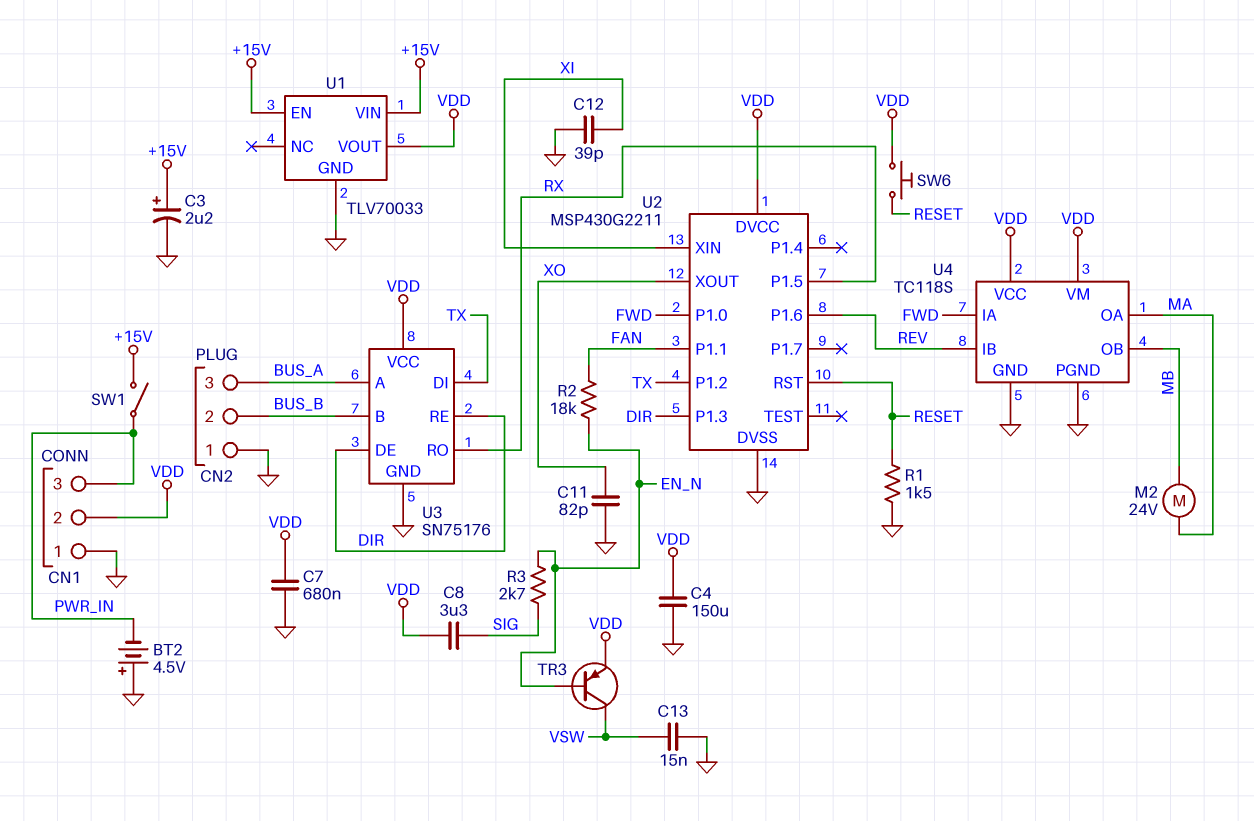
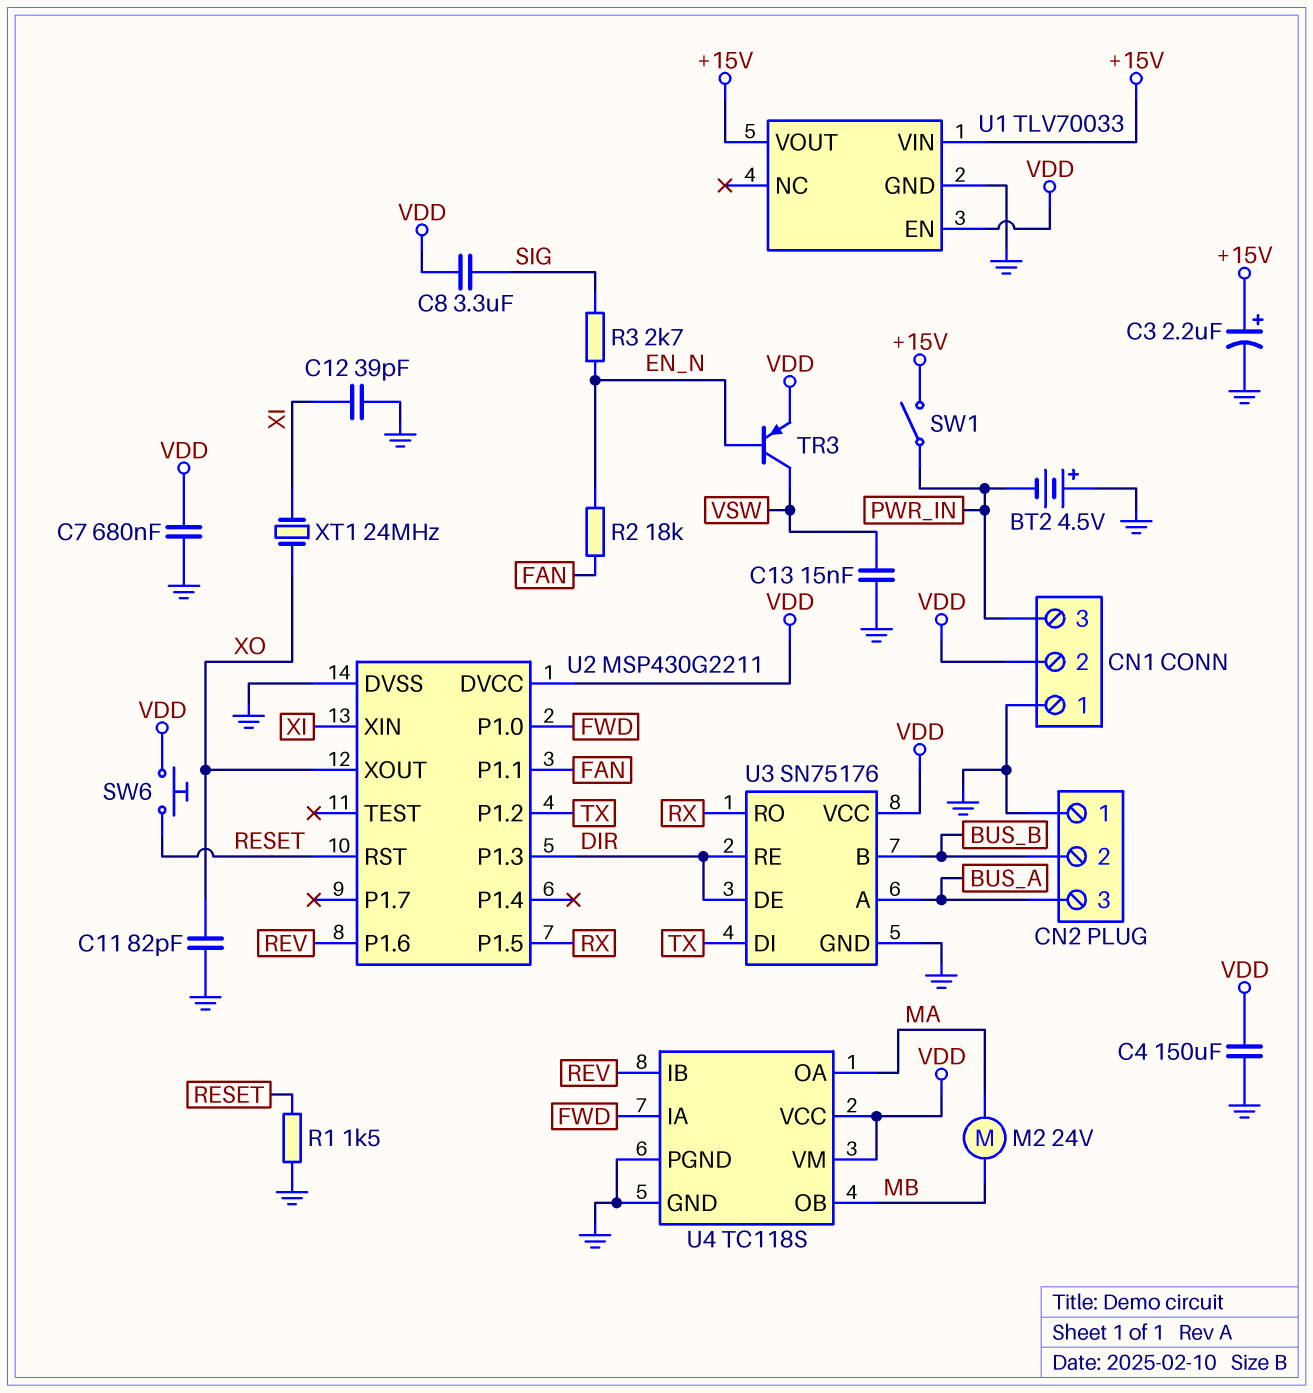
U1 pin EN: +15V -> VDD
U1 pin VOUT: VDD -> +15V
XT1: none -> 24MHz (XI, XO)

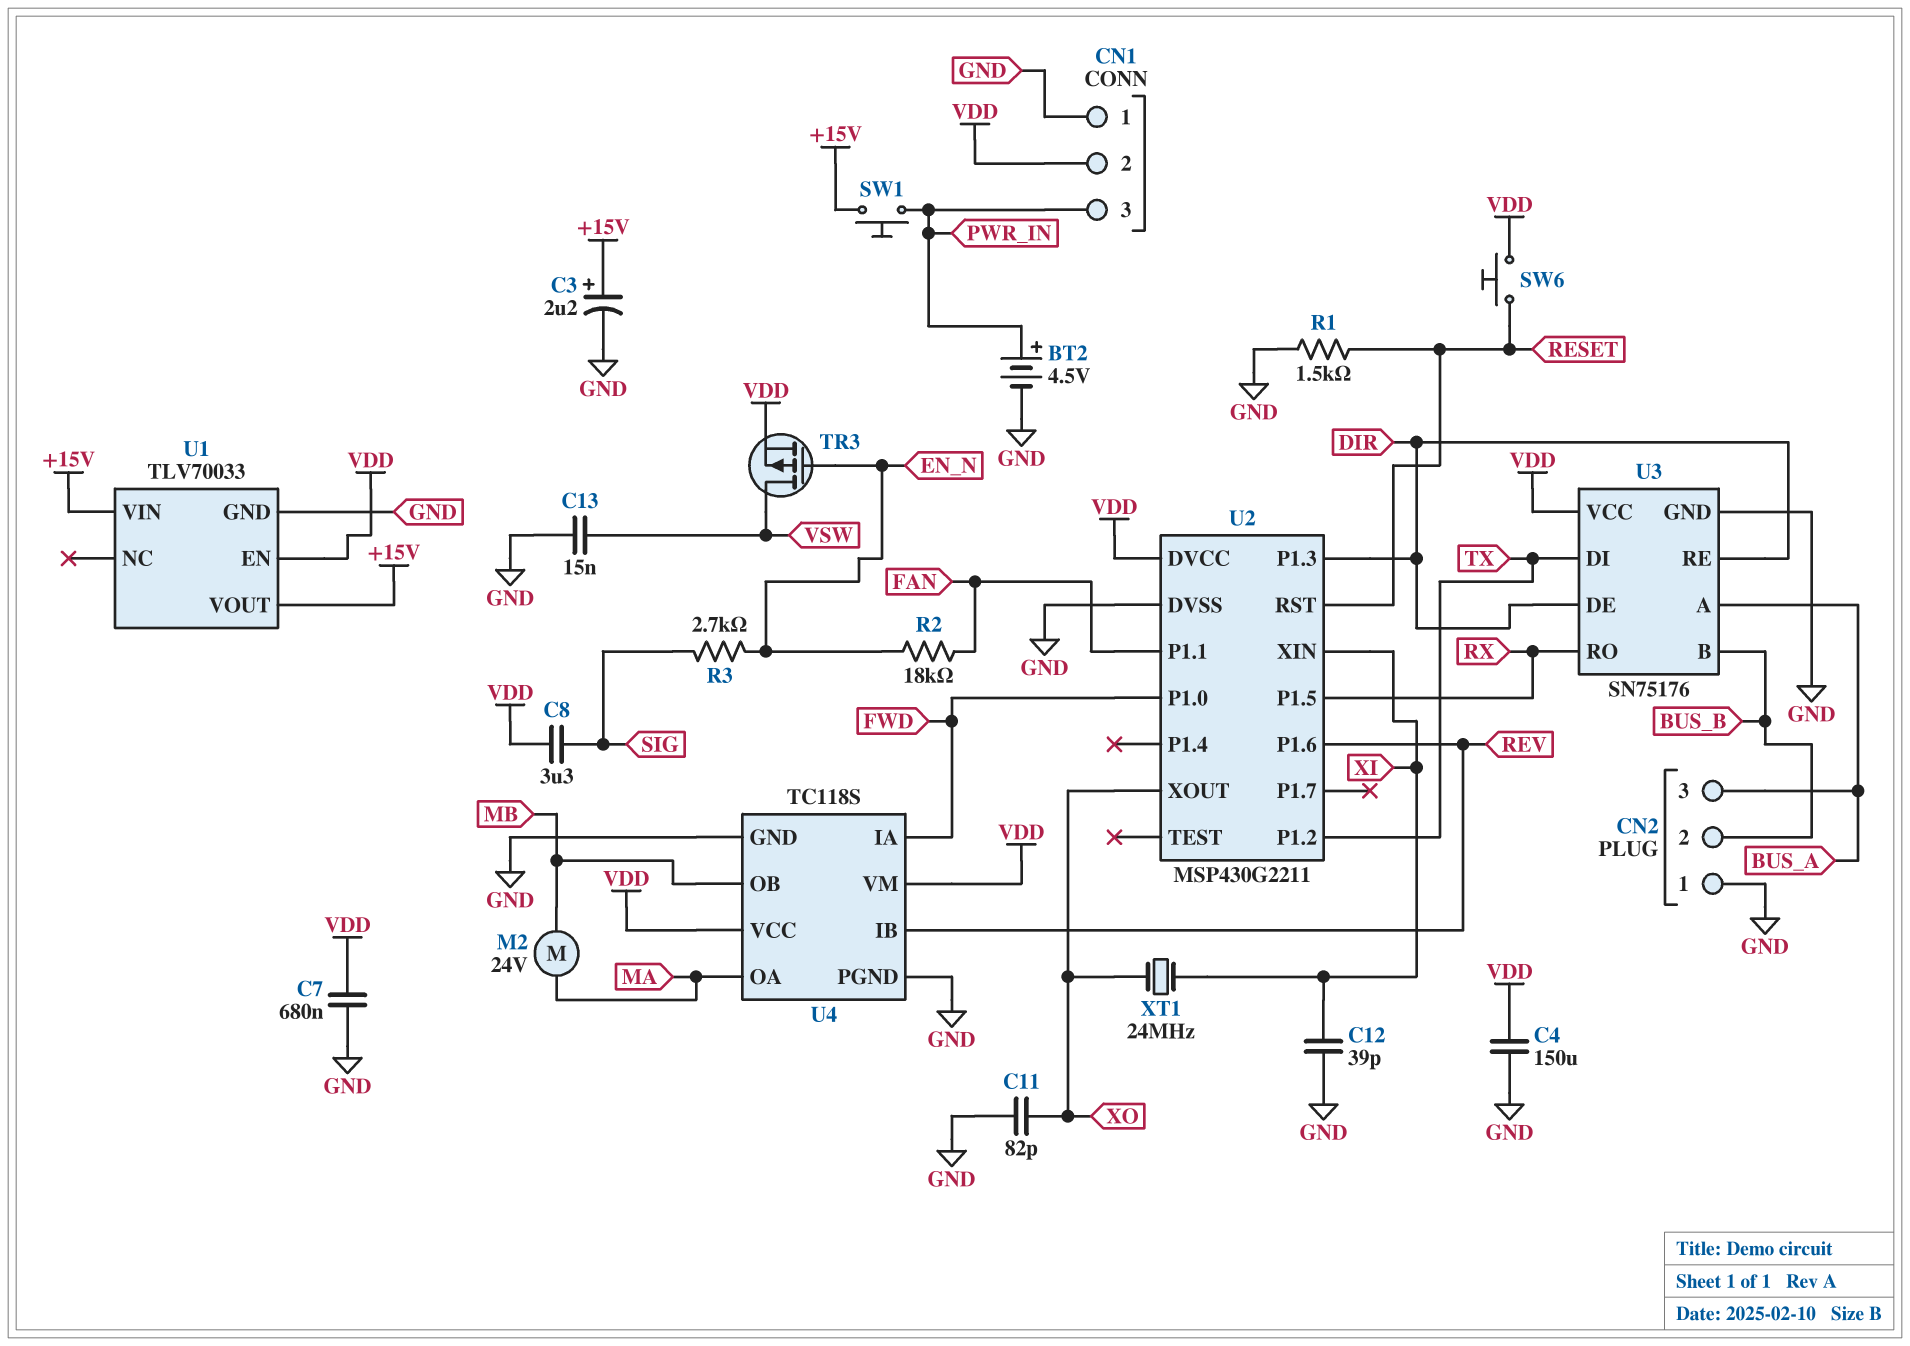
BT2: 4.5V (plus GND, minus PWR_IN) -> 4.5V (plus PWR_IN, minus GND)
SW1: switch (+15V, PWR_IN) -> button (+15V, PWR_IN)
TR3: PNP (B EN_N, C VSW, E VDD) -> PMOS (G EN_N, D VSW, S VDD)

